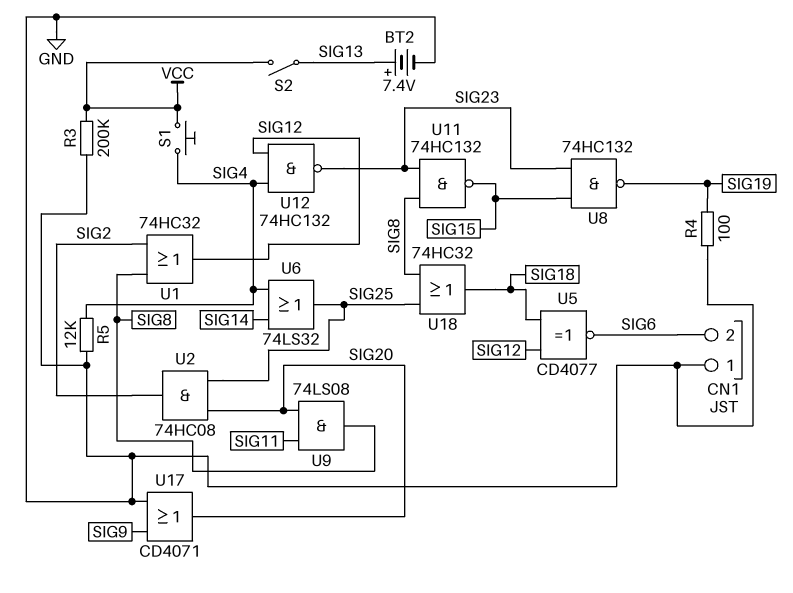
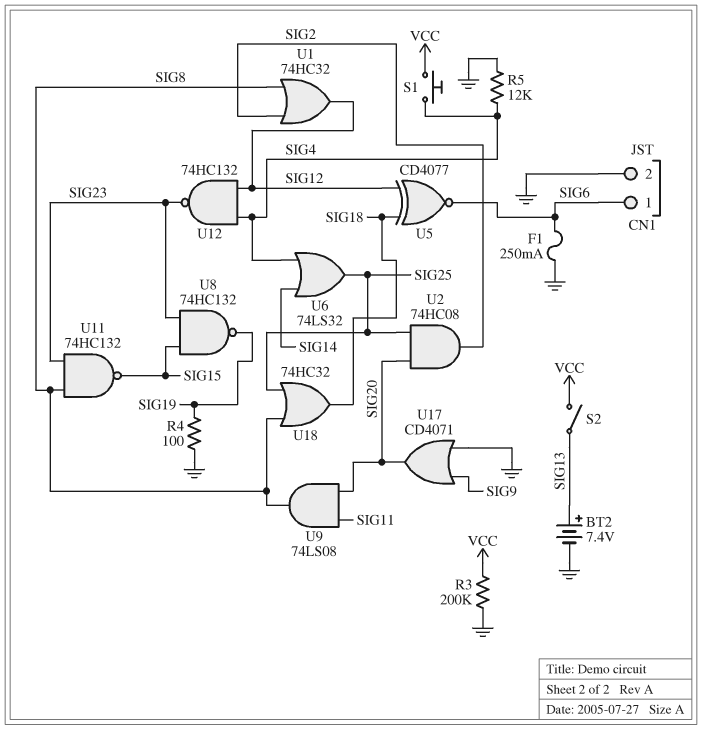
CN1 pin 1: GND -> SIG6
CN1 pin 2: SIG6 -> GND
F1: none -> 250mA (GND, SIG6)

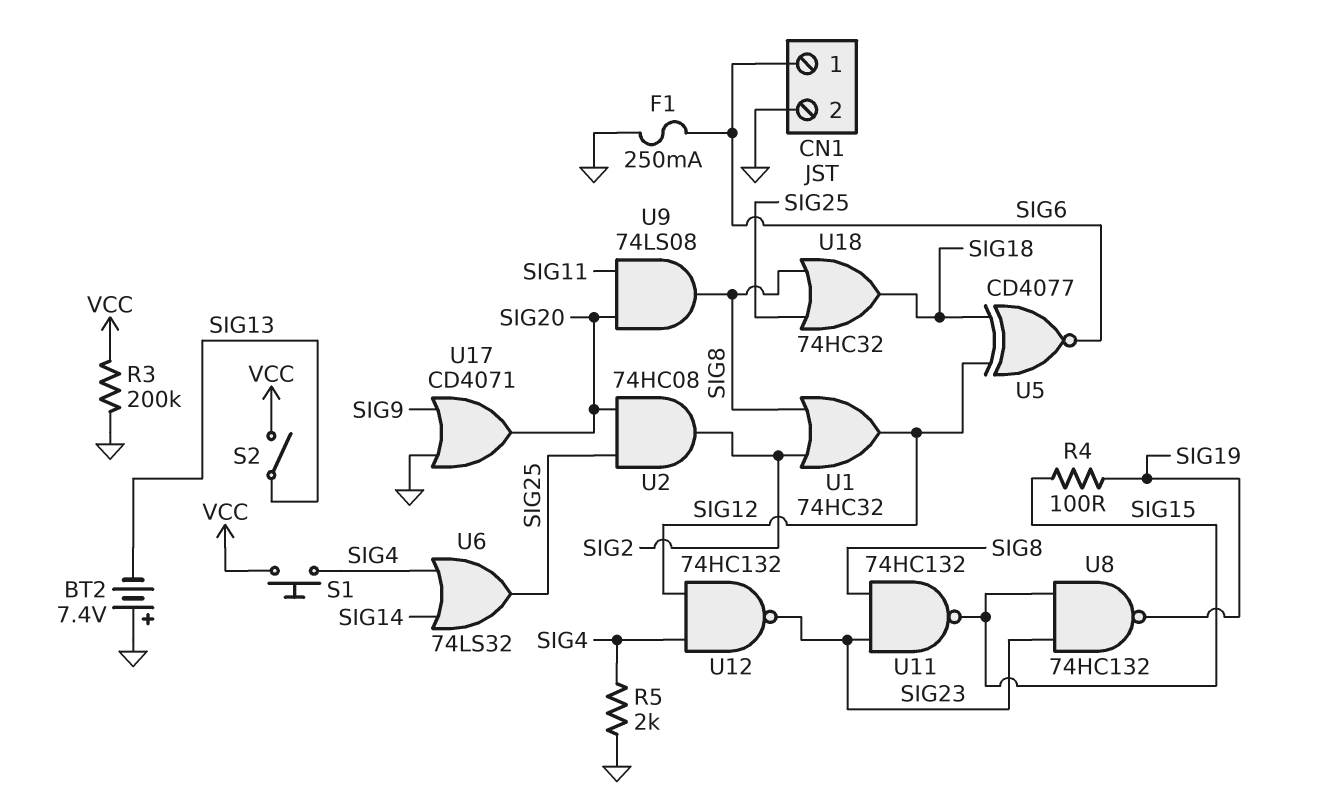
BT2: 7.4V (plus SIG13, minus GND) -> 7.4V (plus GND, minus SIG13)
R4: 100 (GND, SIG19) -> 100 (SIG15, SIG19)
R5: 12k (GND, SIG4) -> 2k (GND, SIG4)

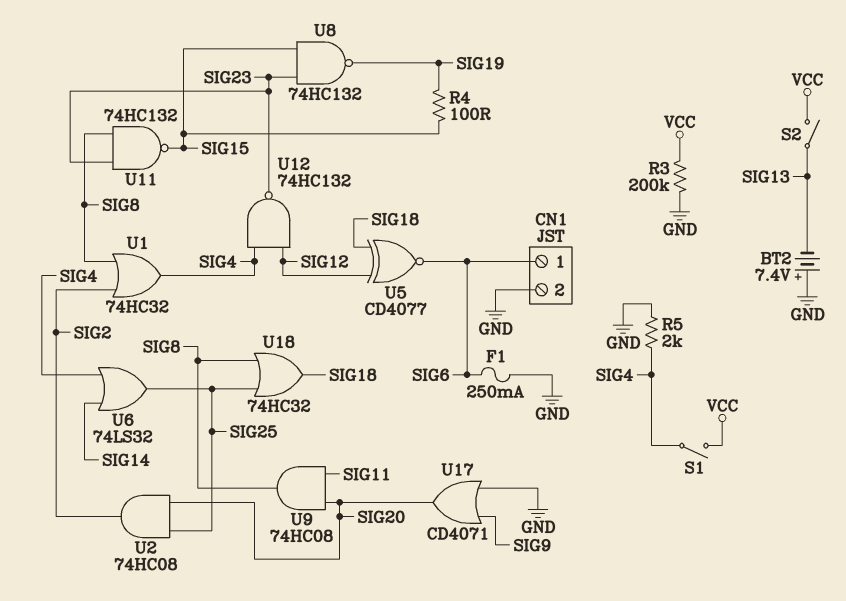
S1: button (SIG4, VCC) -> switch (SIG4, VCC)
U1: OR 74HC32 (in SIG2, in SIG8, out SIG12) -> OR 74HC32 (in SIG2, in SIG8, out SIG4)
U9: AND 74LS08 (in SIG11, in SIG20, out SIG8) -> AND 74HC08 (in SIG11, in SIG20, out SIG8)

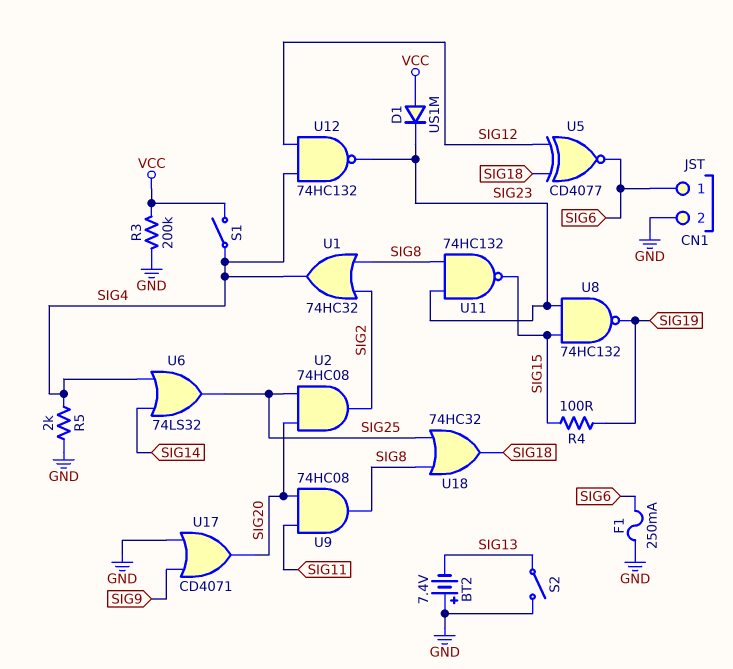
D1: none -> diode US1M (A VCC, K SIG23)
S2: switch (SIG13, VCC) -> switch (GND, SIG13)

